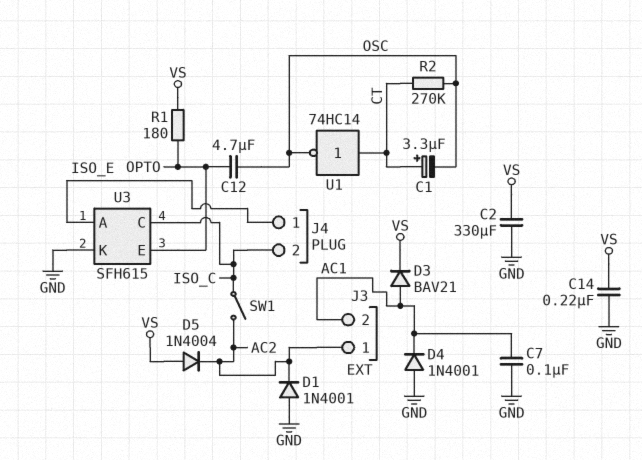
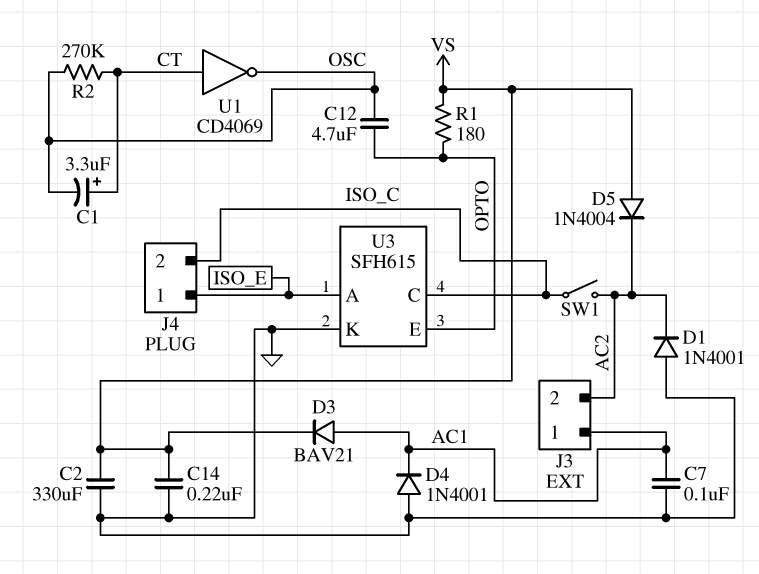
J3 pin 1: AC2 -> AC1
J3 pin 2: AC1 -> AC2
U1: NOT 74HC14 (in CT, out OSC) -> NOT CD4069 (in CT, out OSC)

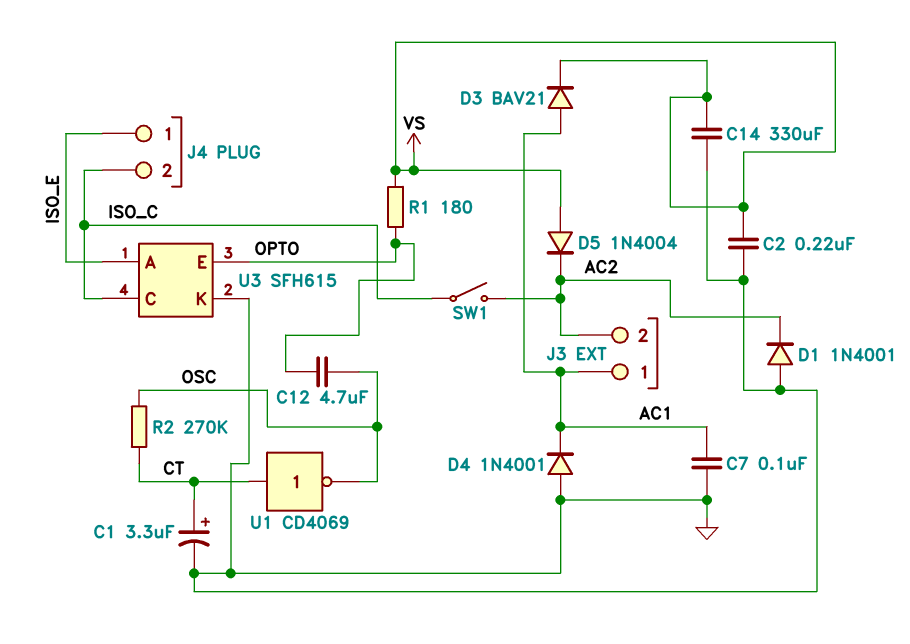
C1: 3.3uF (plus CT, minus OSC) -> 3.3uF (plus CT, minus GND)
C2: 330uF (GND, VS) -> 220nF (GND, VS)
C14: 220nF (GND, VS) -> 330uF (GND, VS)

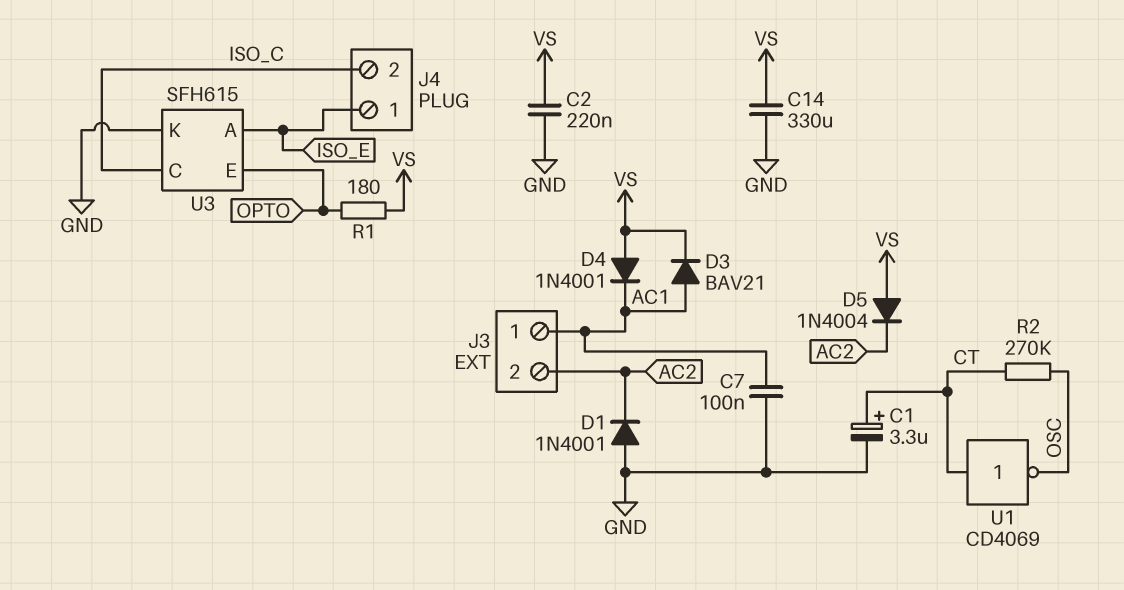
C12: 4.7uF (OPTO, OSC) -> none
D4: diode 1N4001 (A GND, K AC1) -> diode 1N4001 (A VS, K AC1)
SW1: switch (AC2, ISO_C) -> none

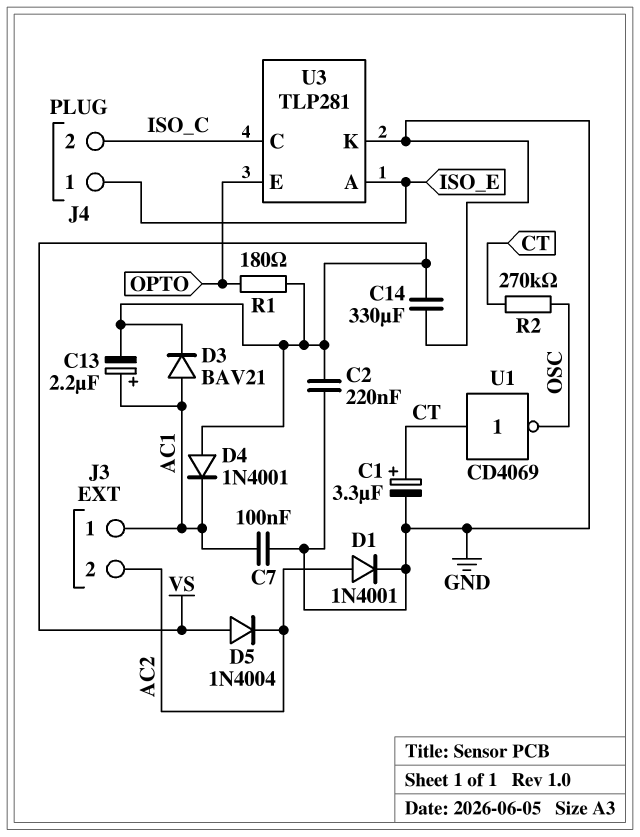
C13: none -> 2.2uF (plus AC1, minus VS)
D1: diode 1N4001 (A GND, K AC2) -> diode 1N4001 (A AC2, K GND)
U3: SFH615 -> TLP281

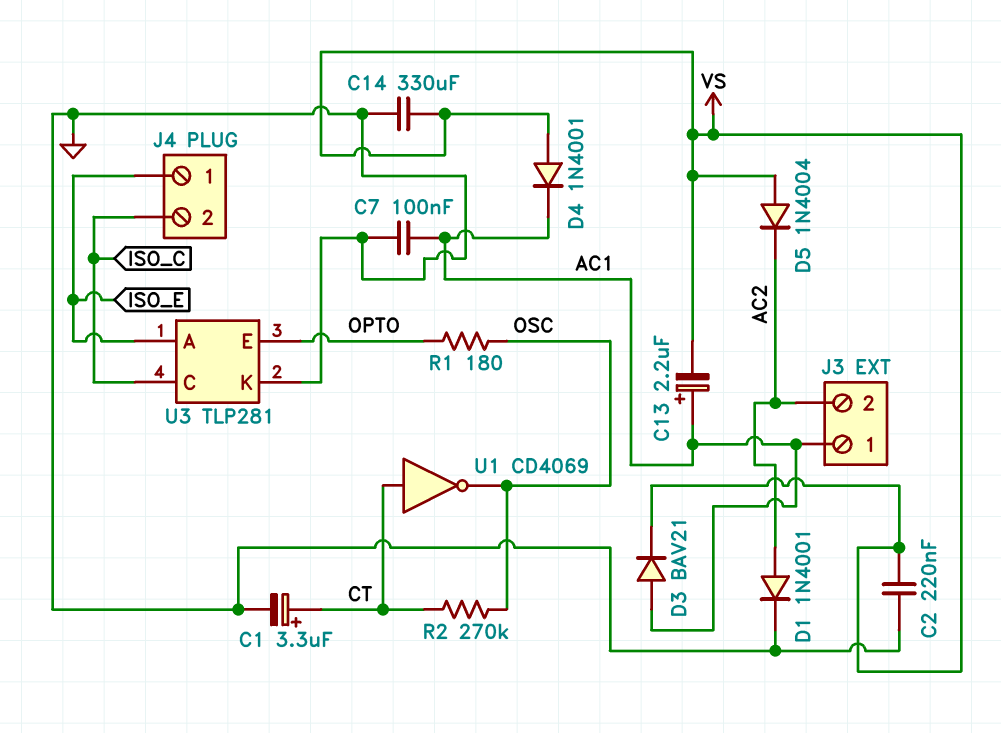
R1: 180 (OPTO, VS) -> 180 (OPTO, OSC)

